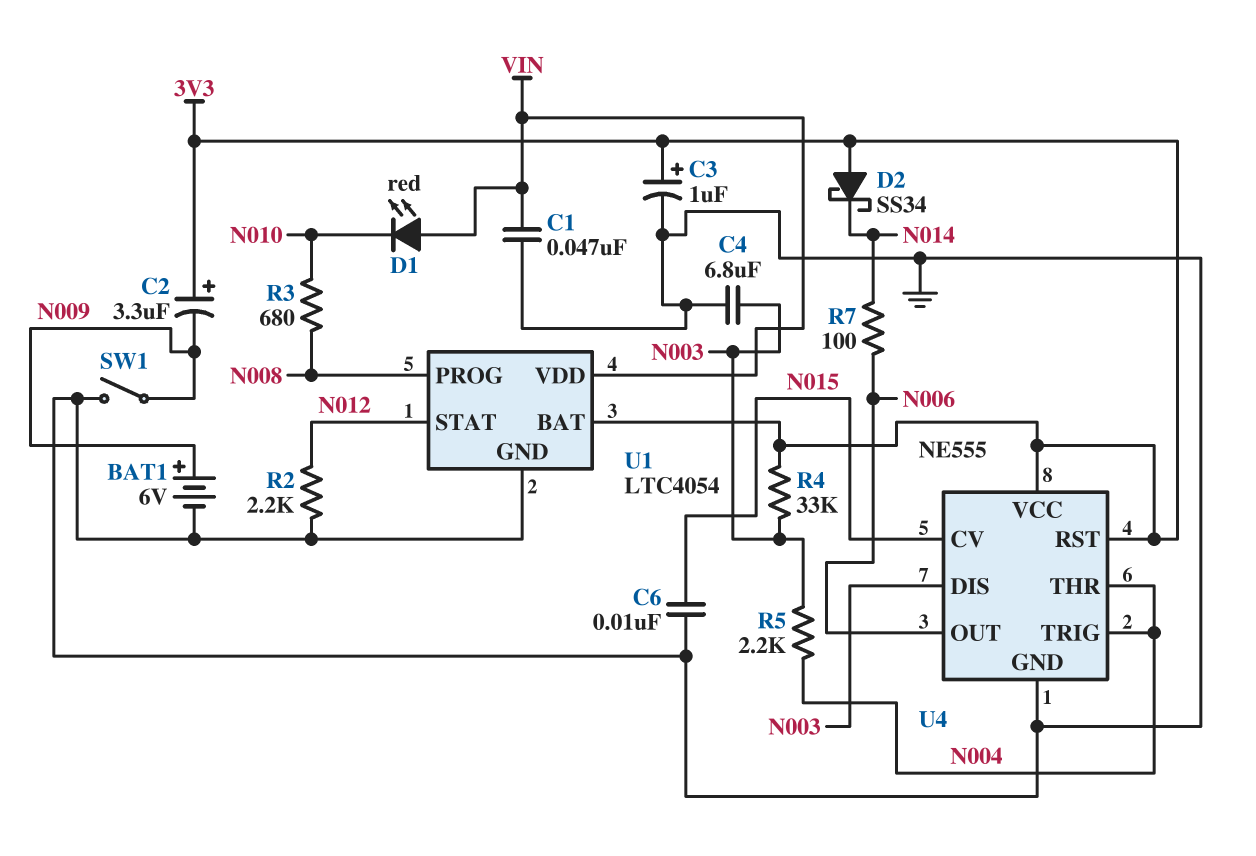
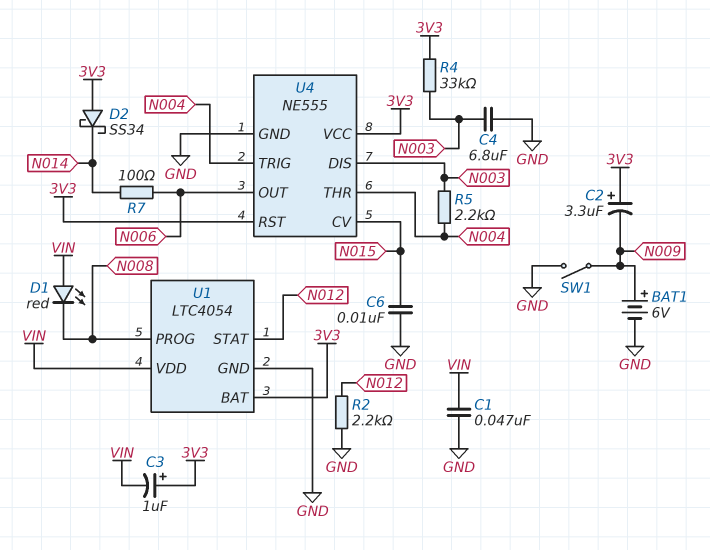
C3: 1uF (plus 3V3, minus GND) -> 1uF (plus 3V3, minus VIN)
D1: LED red (A VIN, K N010) -> LED red (A VIN, K N008)
R3: 680 (N008, N010) -> none

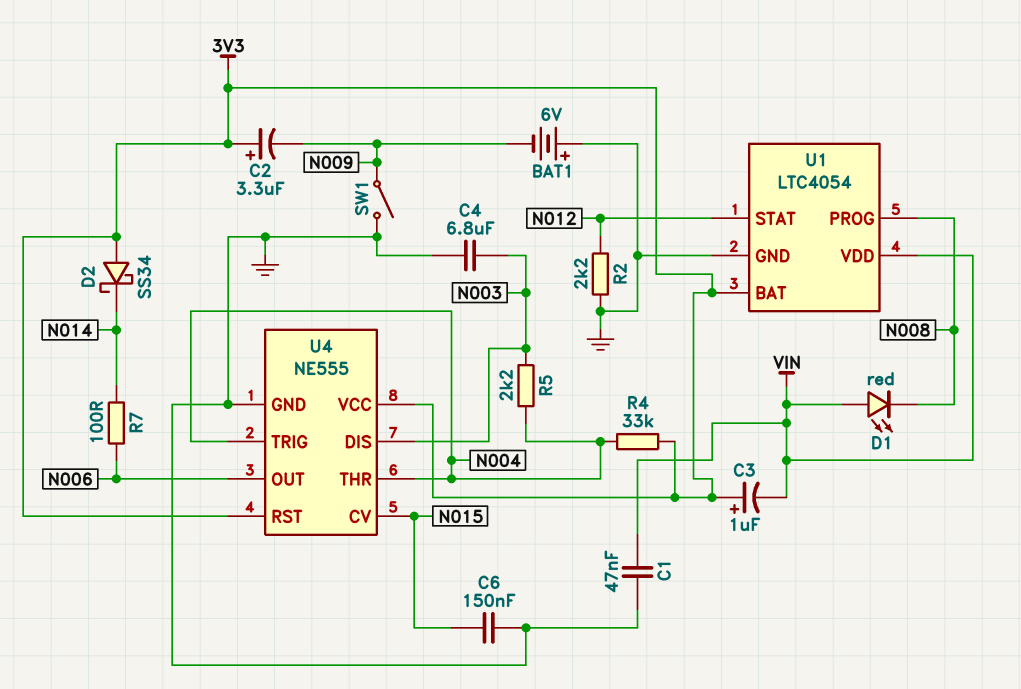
BAT1: 6V (plus N009, minus GND) -> 6V (plus GND, minus N009)
C6: 10nF (GND, N015) -> 150nF (GND, N015)
R4: 33k (3V3, N003) -> 33k (3V3, N004)

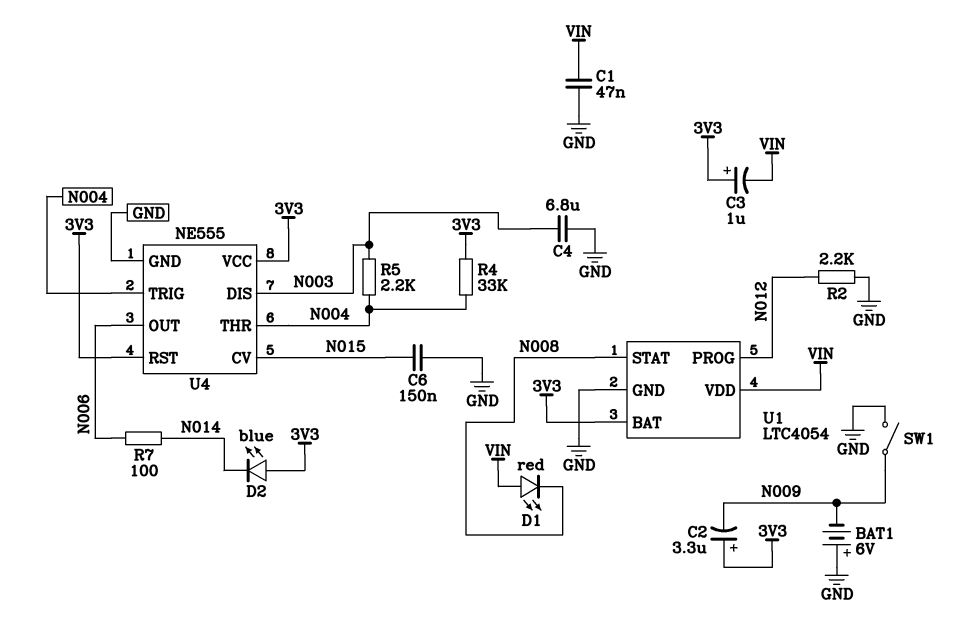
D2: schottky SS34 (A 3V3, K N014) -> LED blue (A 3V3, K N014)
U1 pin PROG: N008 -> N012
U1 pin STAT: N012 -> N008

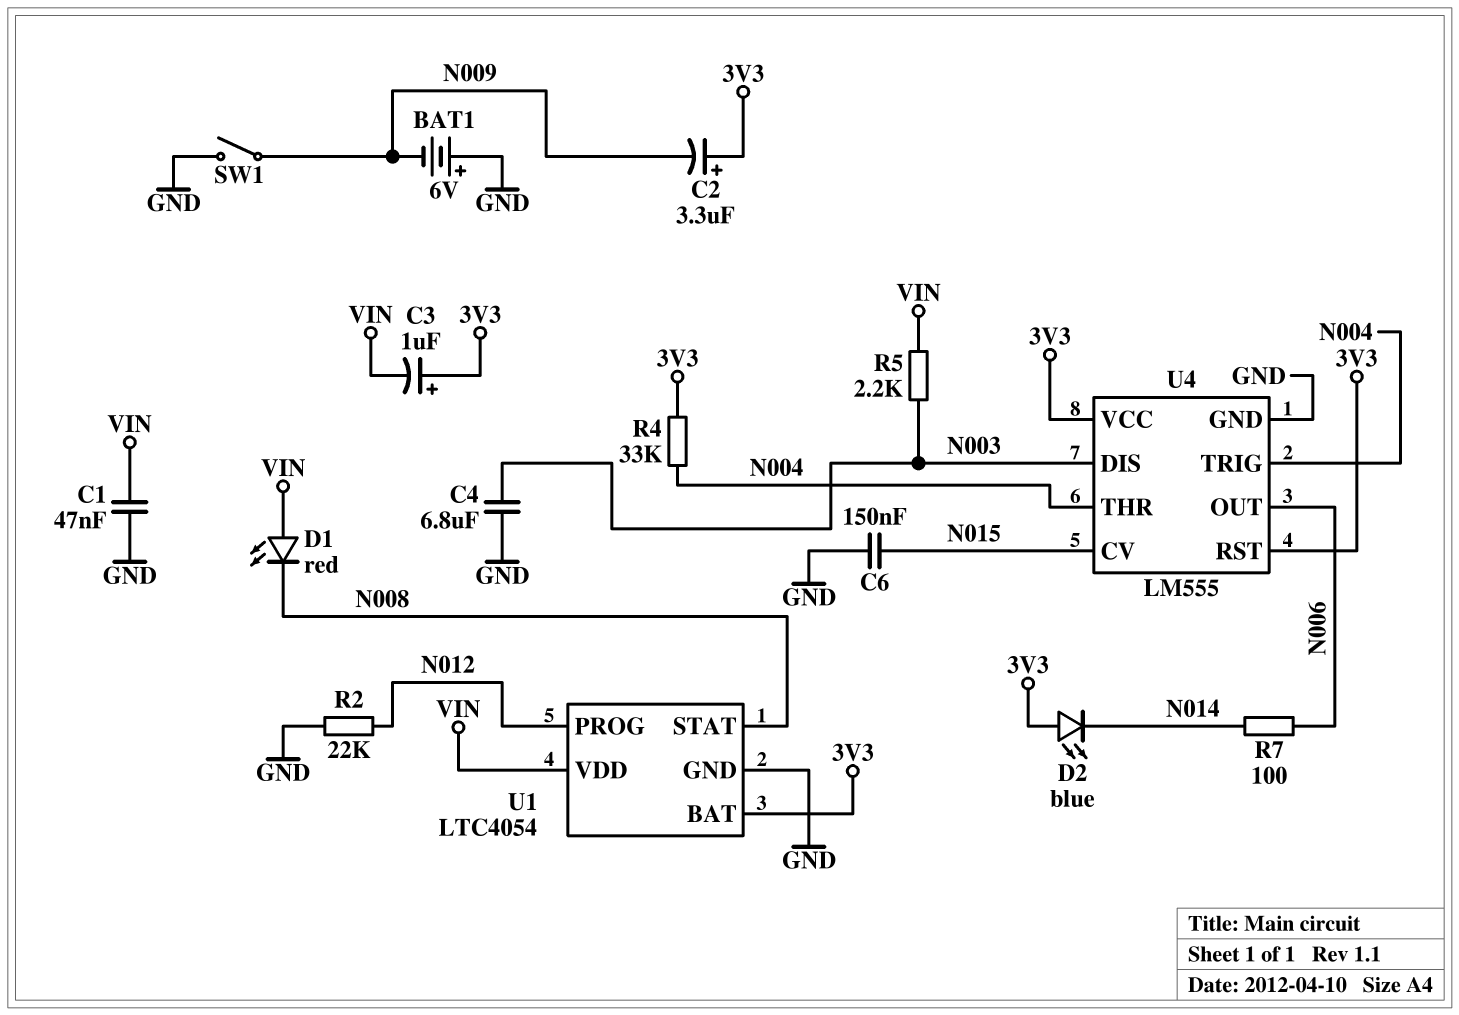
R2: 2.2k (GND, N012) -> 22k (GND, N012)
R5: 2.2k (N003, N004) -> 2.2k (N003, VIN)
U4: NE555 -> LM555

